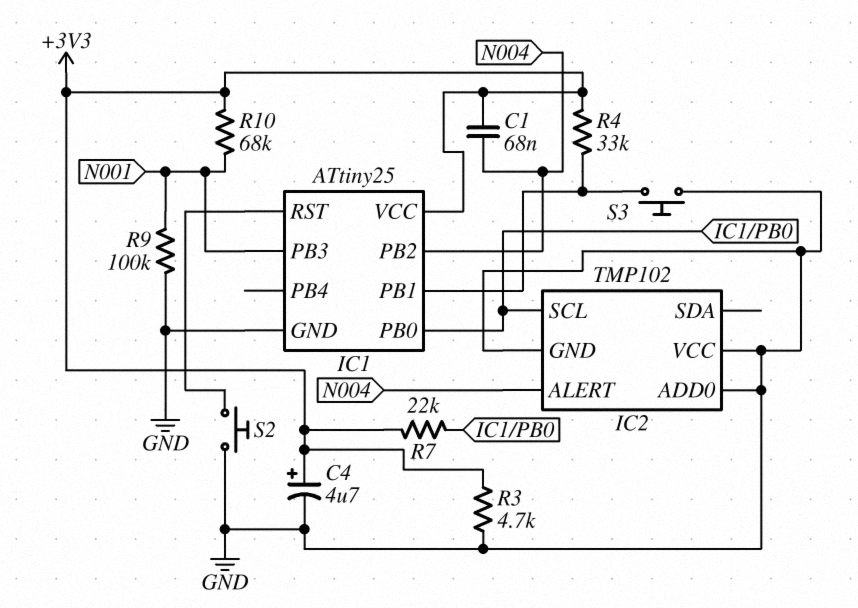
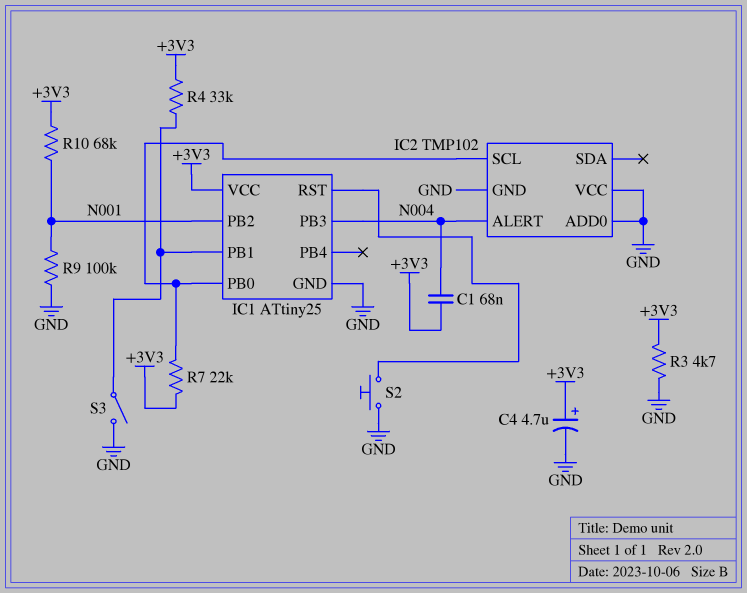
IC1 pin PB2: N004 -> N001
IC1 pin PB3: N001 -> N004
S3: button (GND, IC1/PB1) -> switch (GND, IC1/PB1)

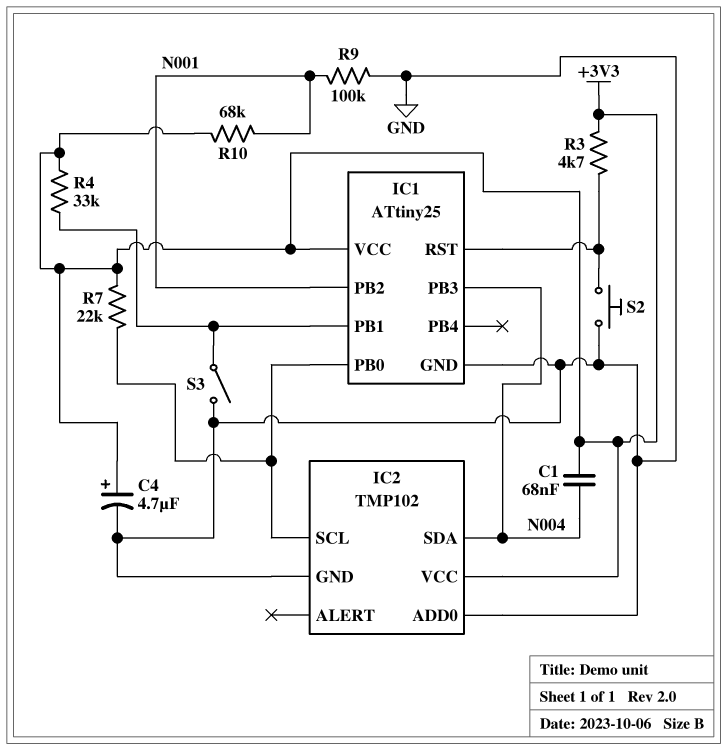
IC2 pin ALERT: N004 -> none
IC2 pin SDA: none -> N004
IC2 pin VCC: GND -> +3V3
R3: 4.7k (+3V3, GND) -> 4.7k (+3V3, IC1/RST)

